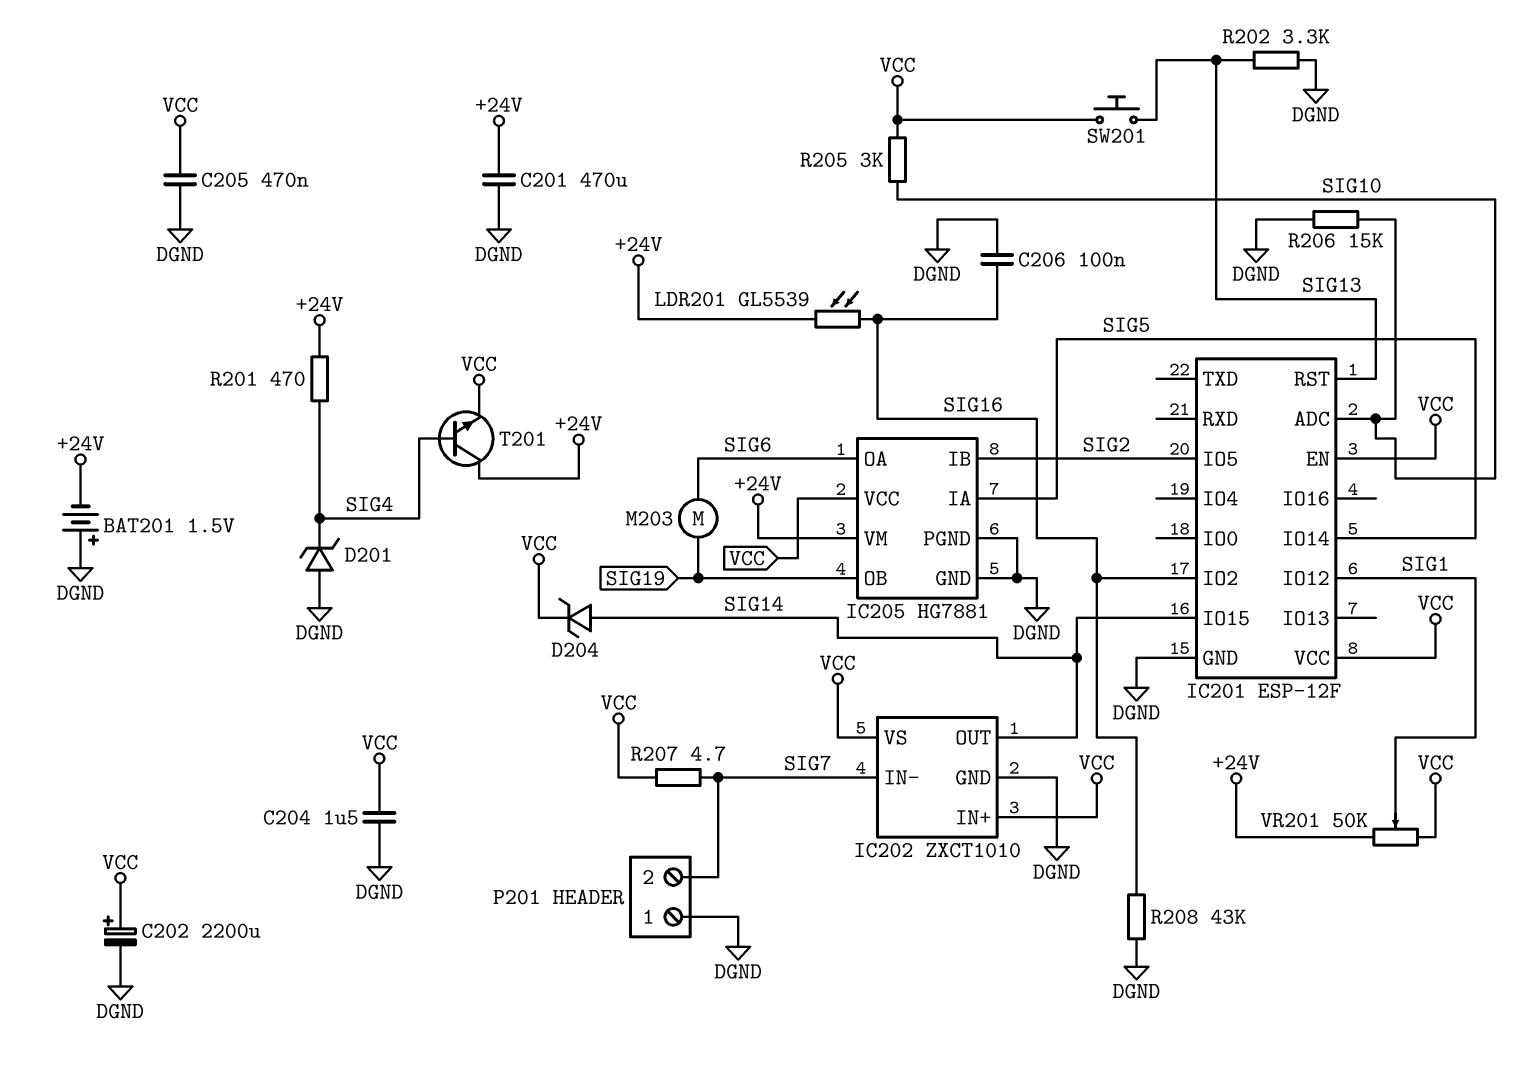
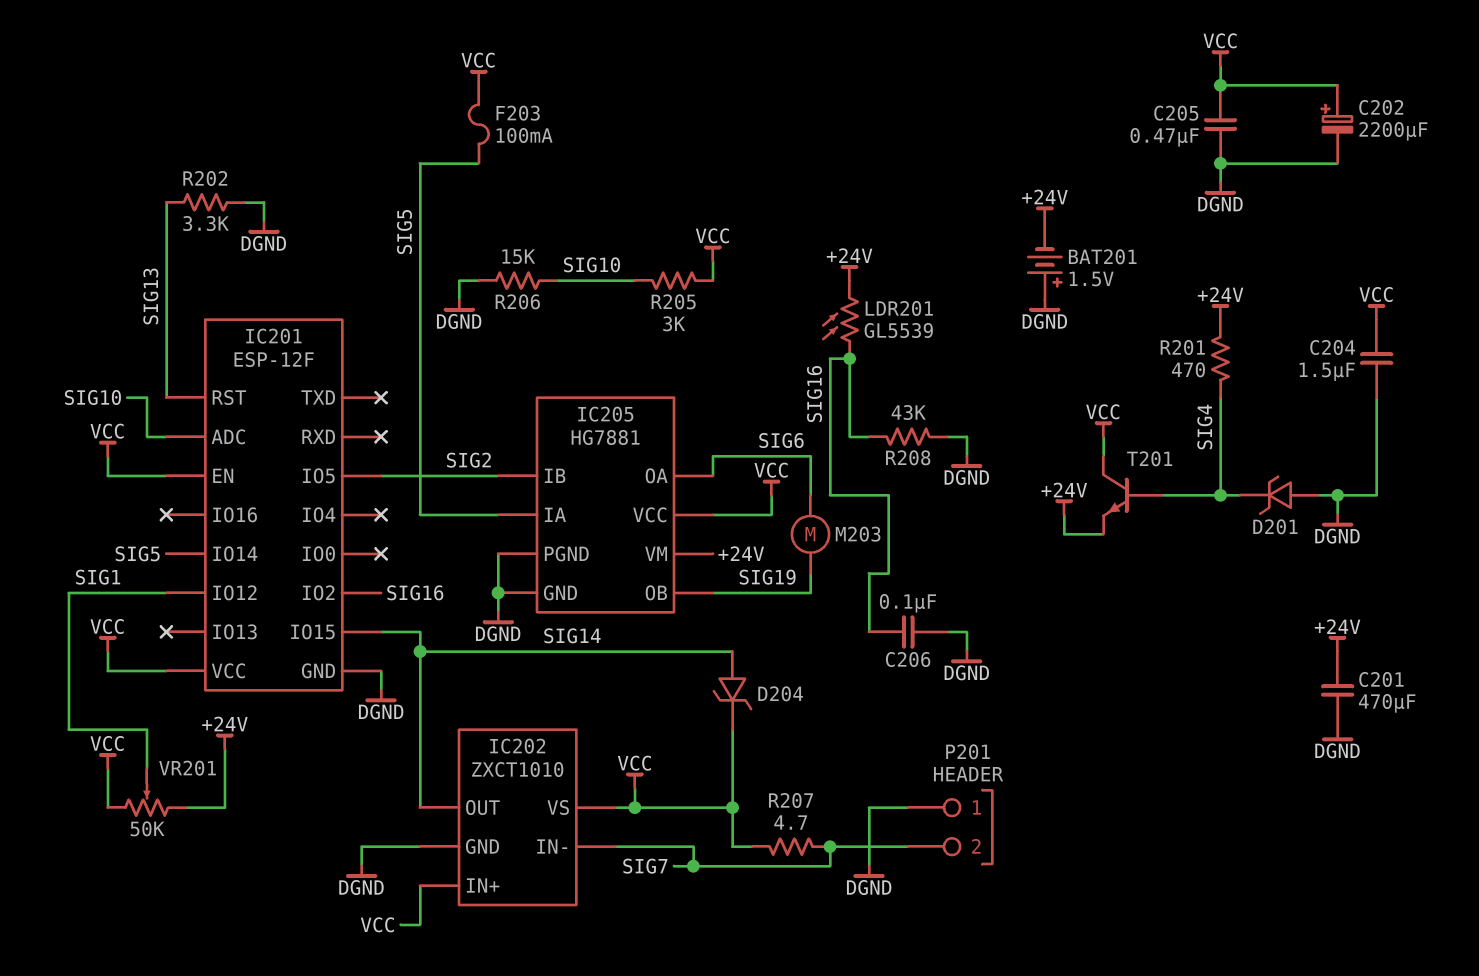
F203: none -> 100mA (SIG5, VCC)
SW201: button (SIG13, VCC) -> none
T201: NPN (B SIG4, C +24V, E VCC) -> NPN (B SIG4, C VCC, E +24V)

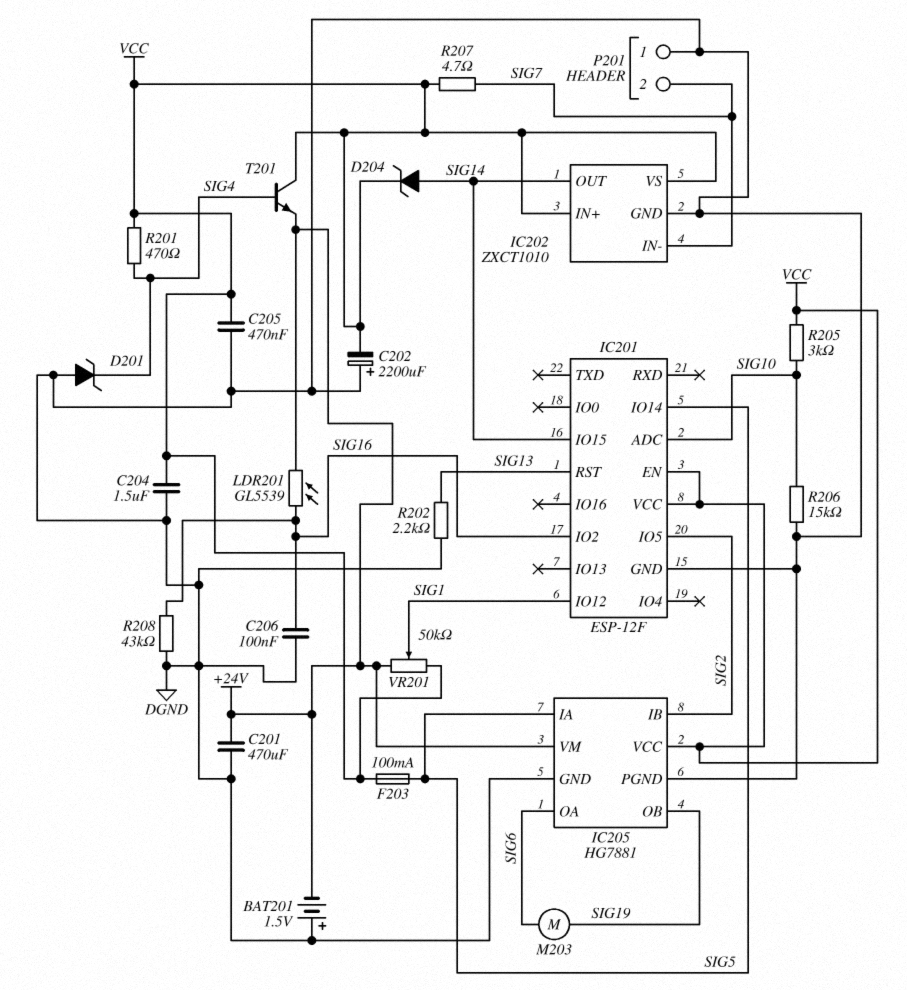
C202: 2200uF (plus VCC, minus DGND) -> 2200uF (plus DGND, minus VCC)
R201: 470 (+24V, SIG4) -> 470 (SIG4, VCC)
R202: 3.3k (DGND, SIG13) -> 2.2k (DGND, SIG13)

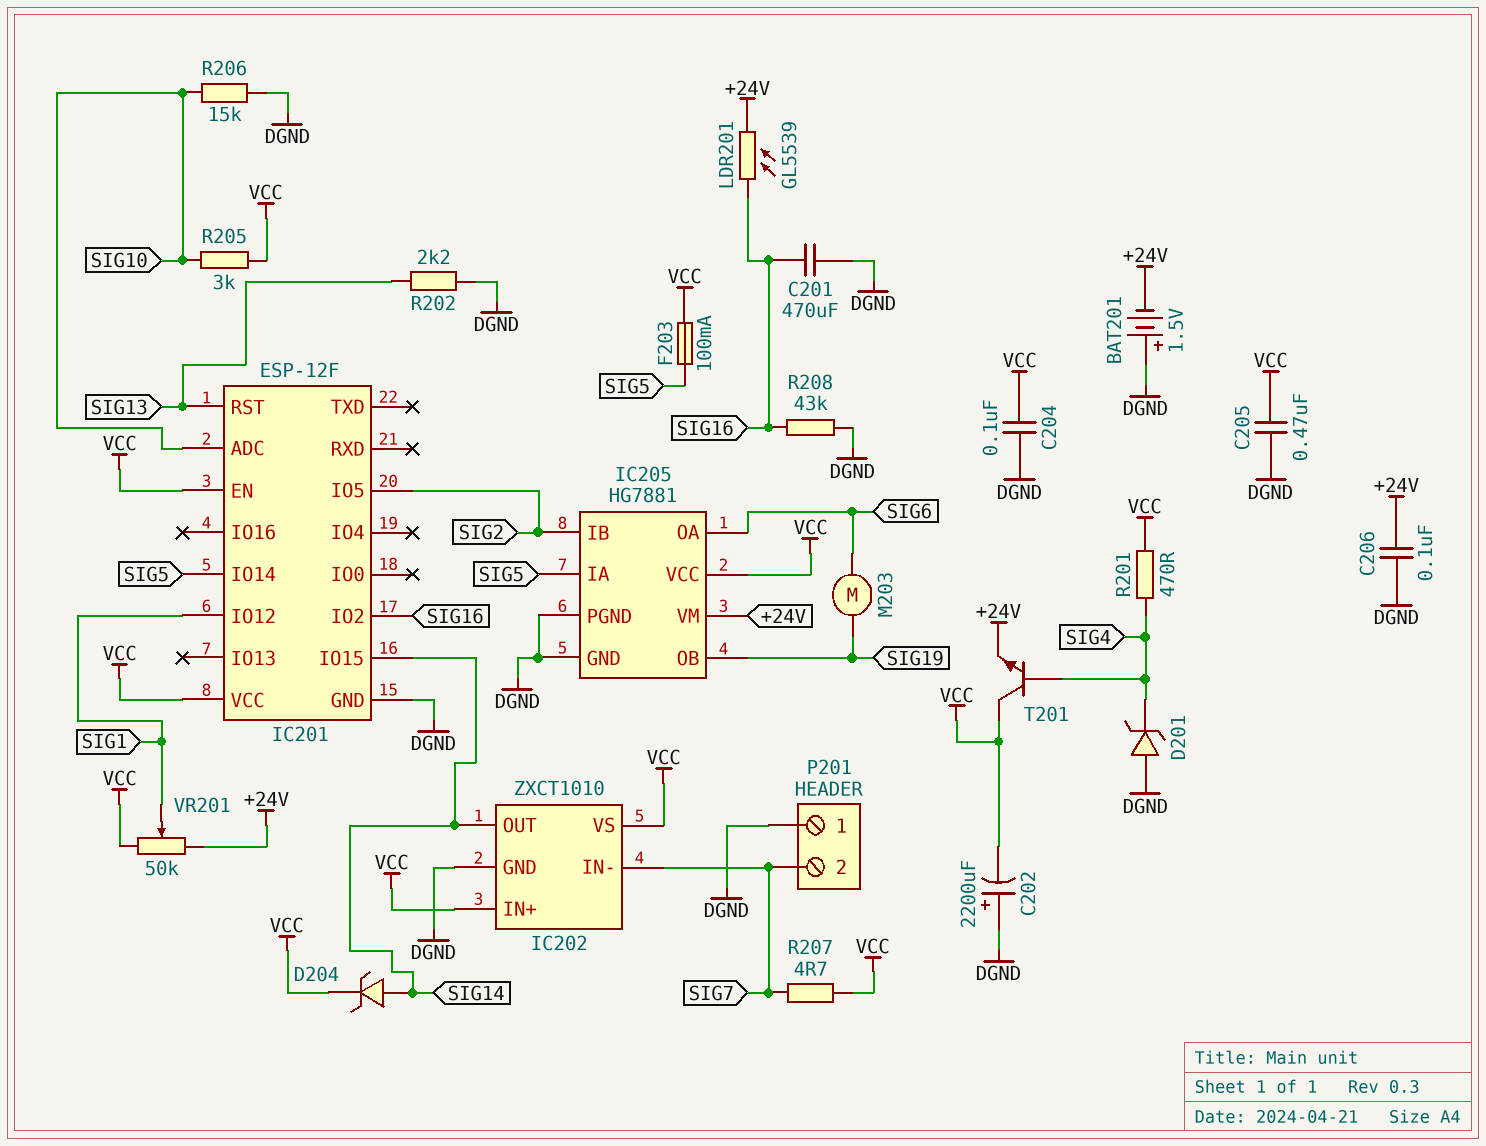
C201: 470uF (+24V, DGND) -> 470uF (DGND, SIG16)
C204: 1.5uF (DGND, VCC) -> 100nF (DGND, VCC)
C206: 100nF (DGND, SIG16) -> 100nF (+24V, DGND)

